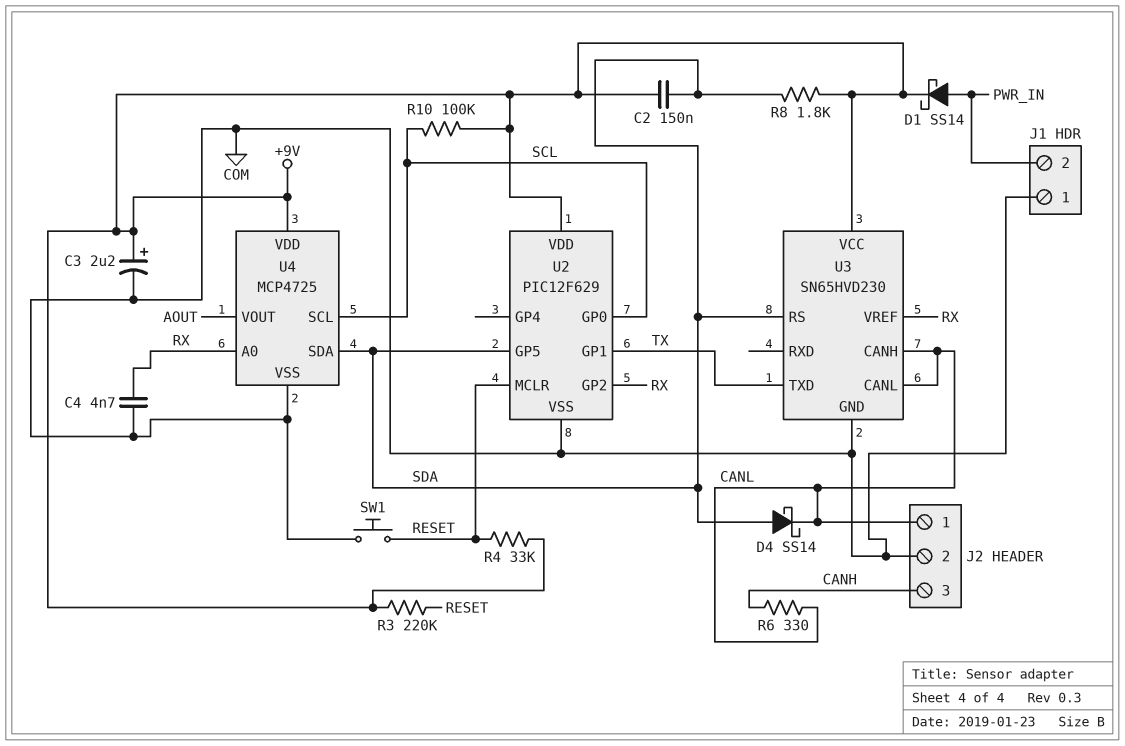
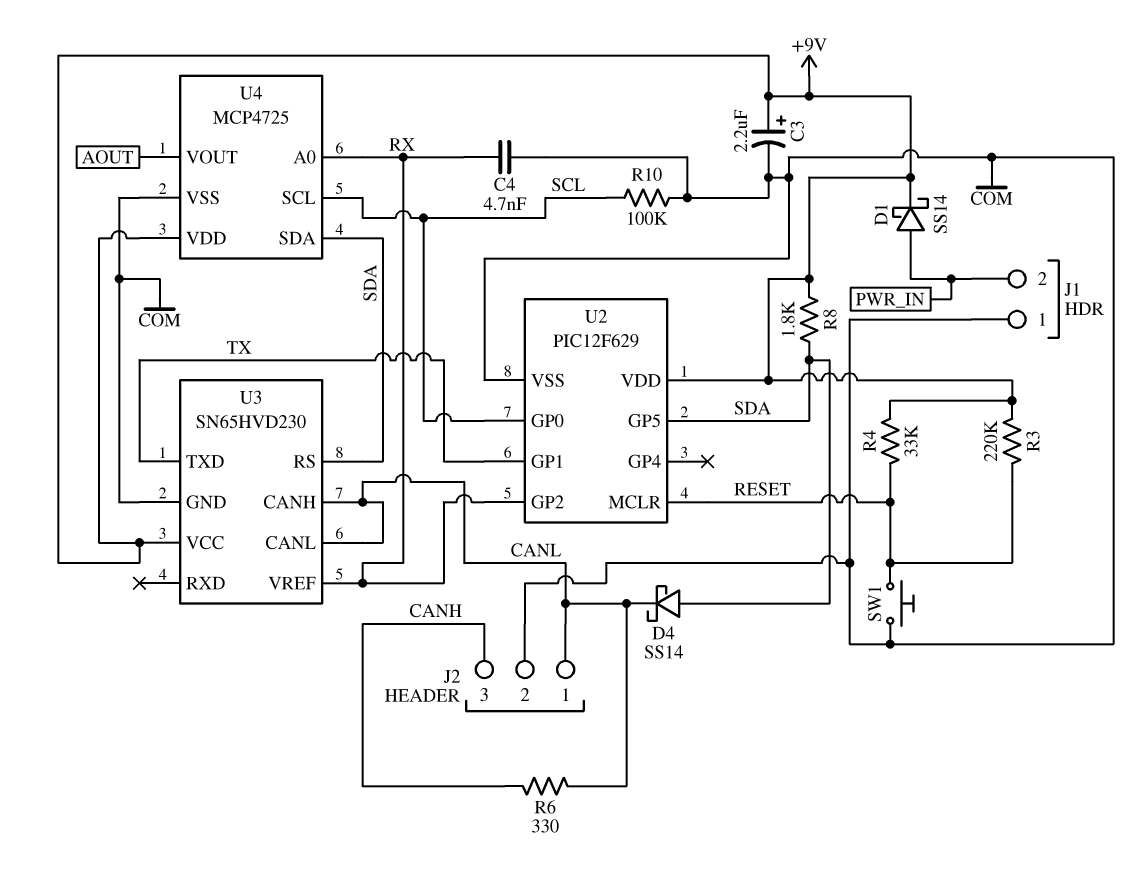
C2: 150nF (+9V, SDA) -> none
R10: 100k (+9V, SCL) -> 100k (COM, SCL)

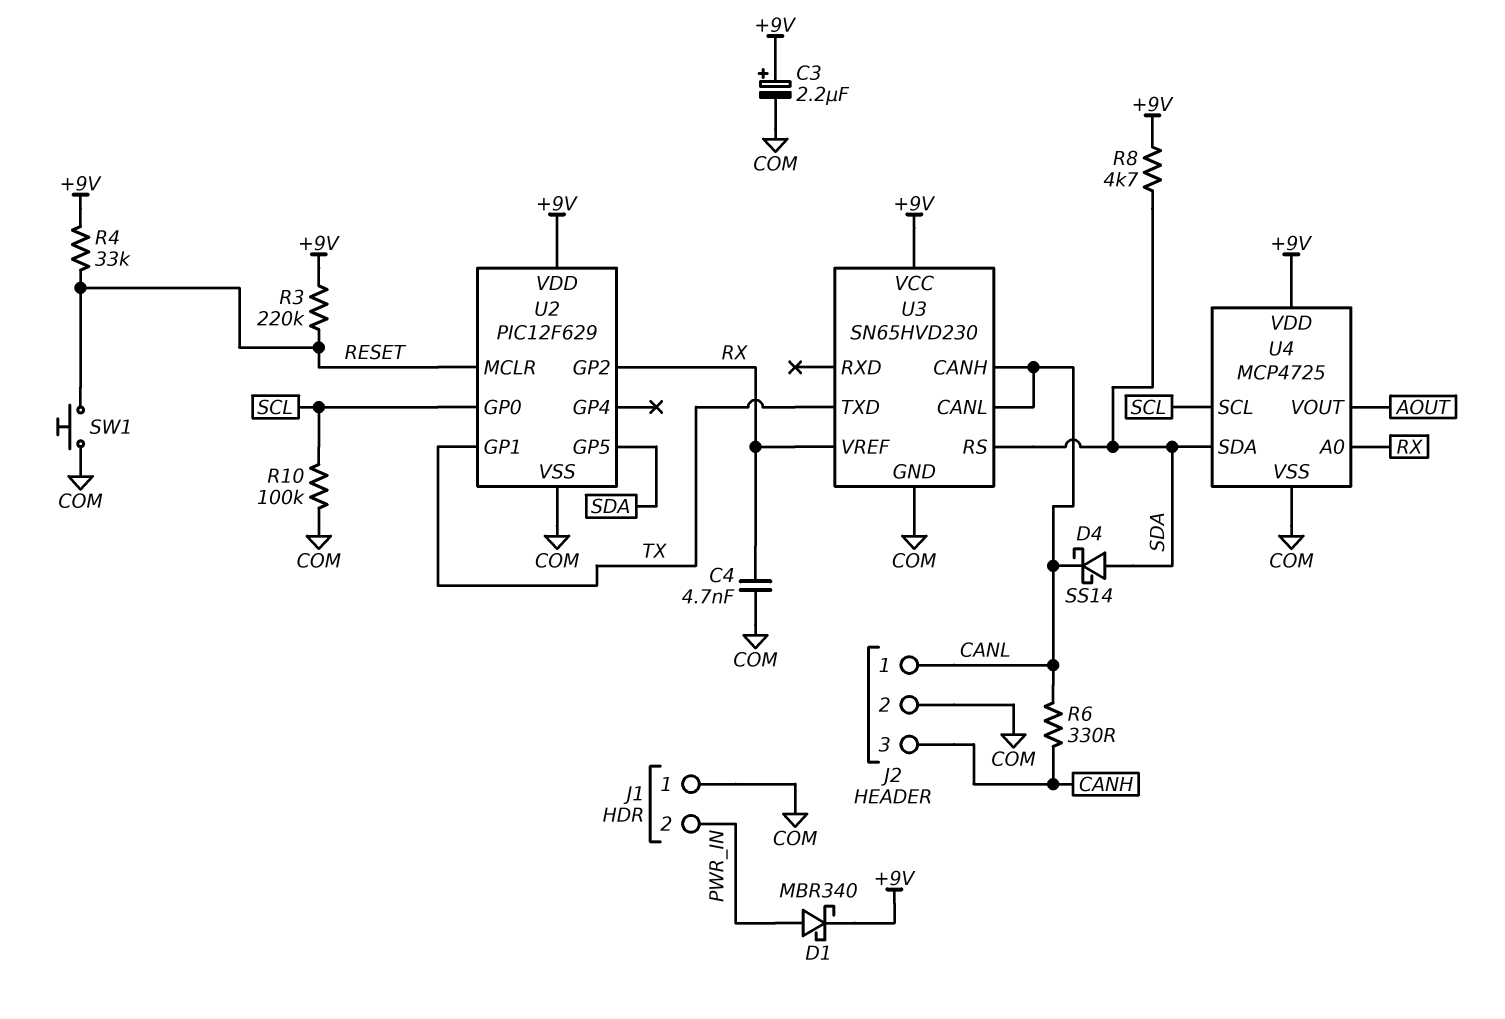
D1: schottky SS14 (A PWR_IN, K +9V) -> schottky MBR340 (A PWR_IN, K +9V)
R8: 1.8k (+9V, SDA) -> 4.7k (+9V, SDA)

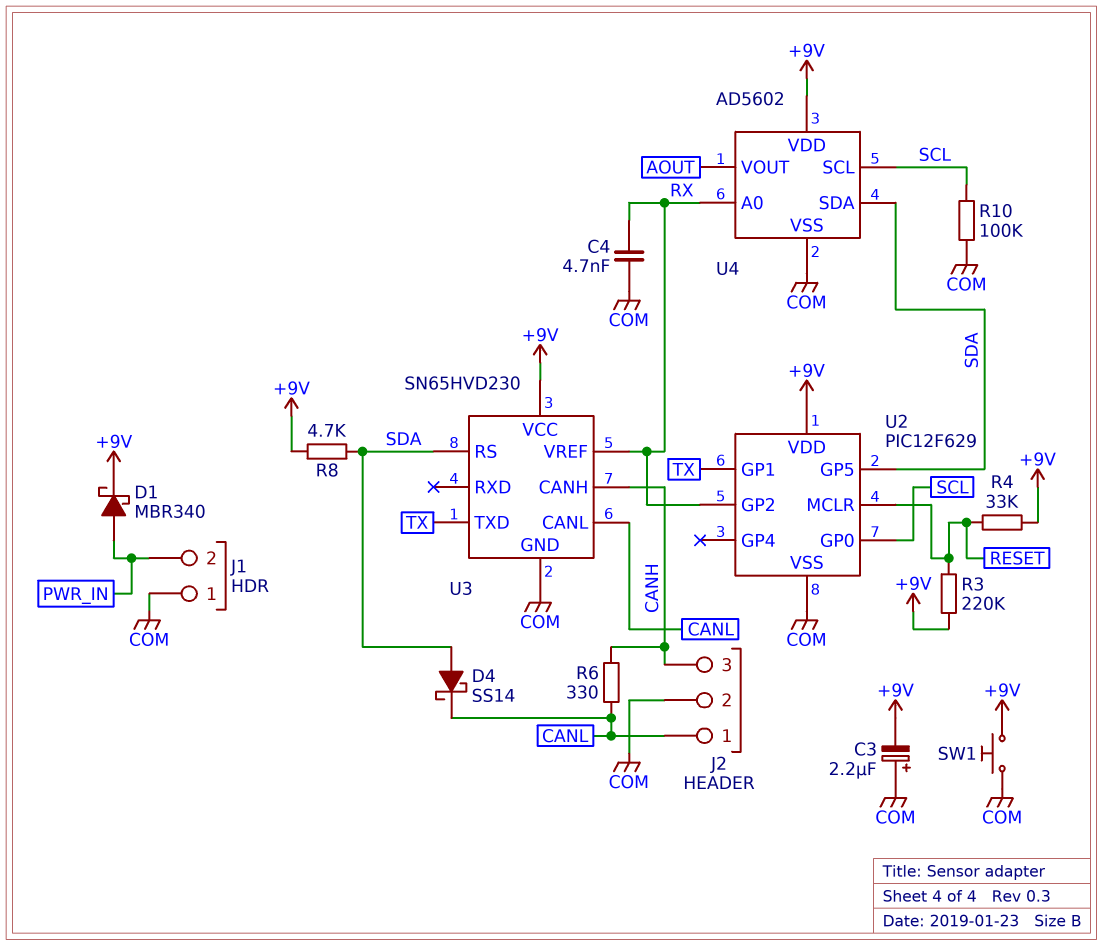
C3: 2.2uF (plus +9V, minus COM) -> 2.2uF (plus COM, minus +9V)
SW1: button (COM, RESET) -> button (+9V, COM)
U3 pin CANH: CANL -> CANH
U4: MCP4725 -> AD5602

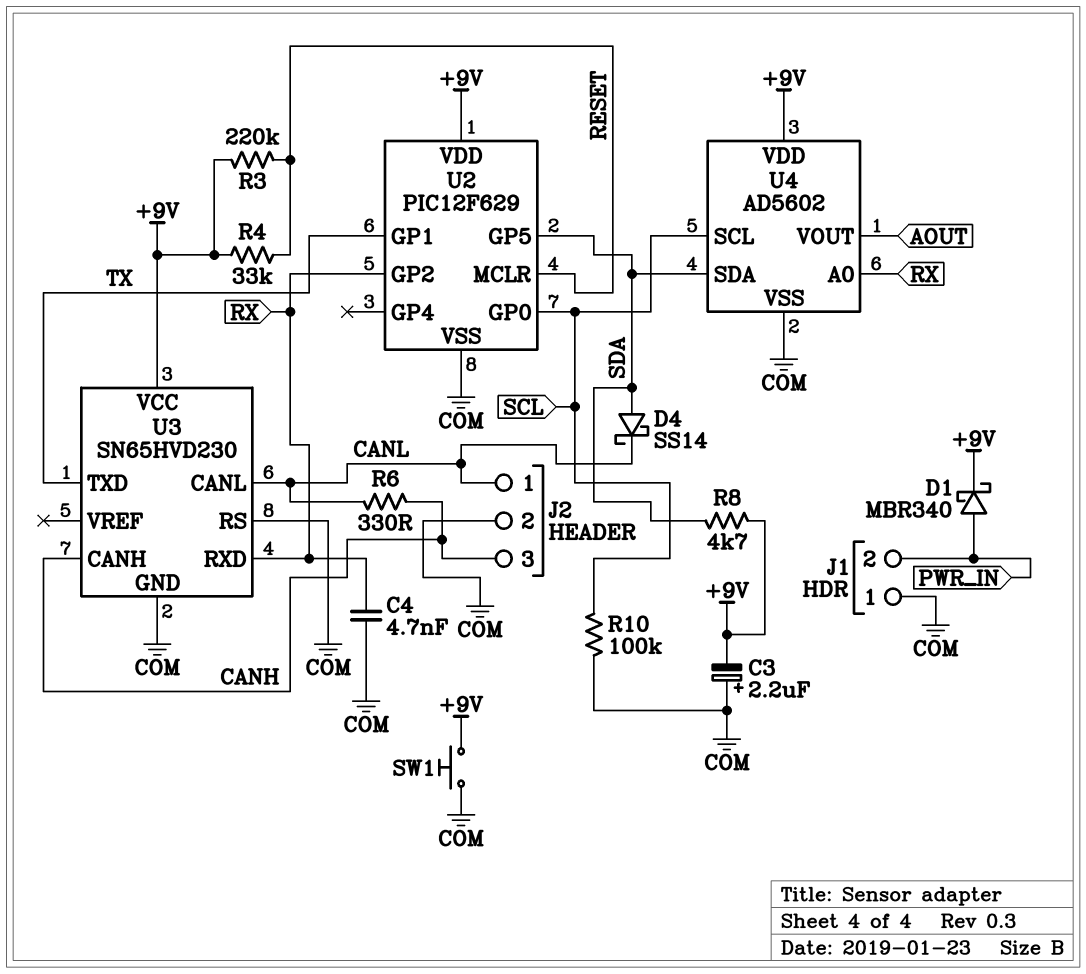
U3 pin RS: SDA -> COM
U3 pin RXD: none -> RX
U3 pin VREF: RX -> none

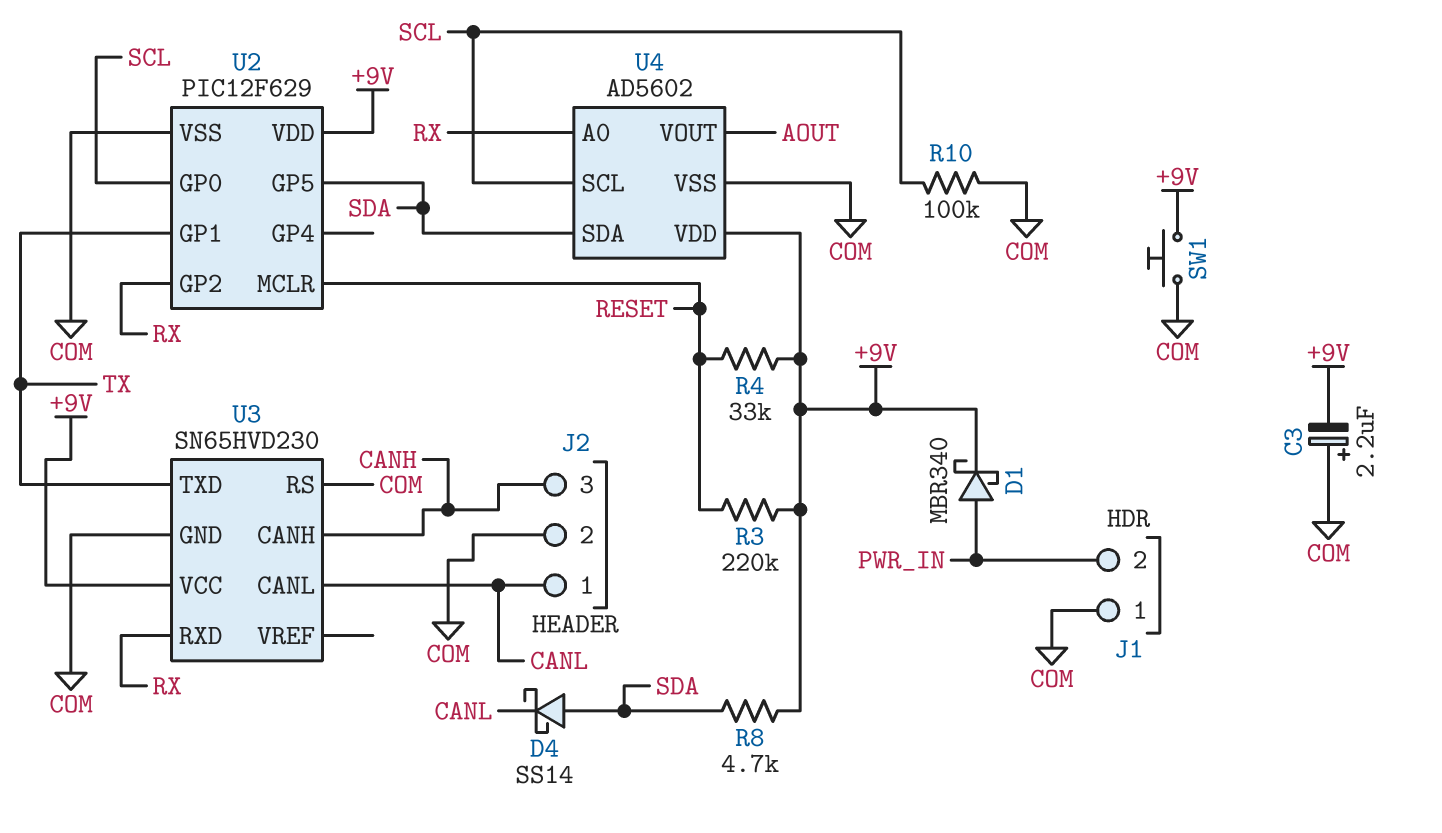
C4: 4.7nF (COM, RX) -> none
R6: 330 (CANH, CANL) -> none

